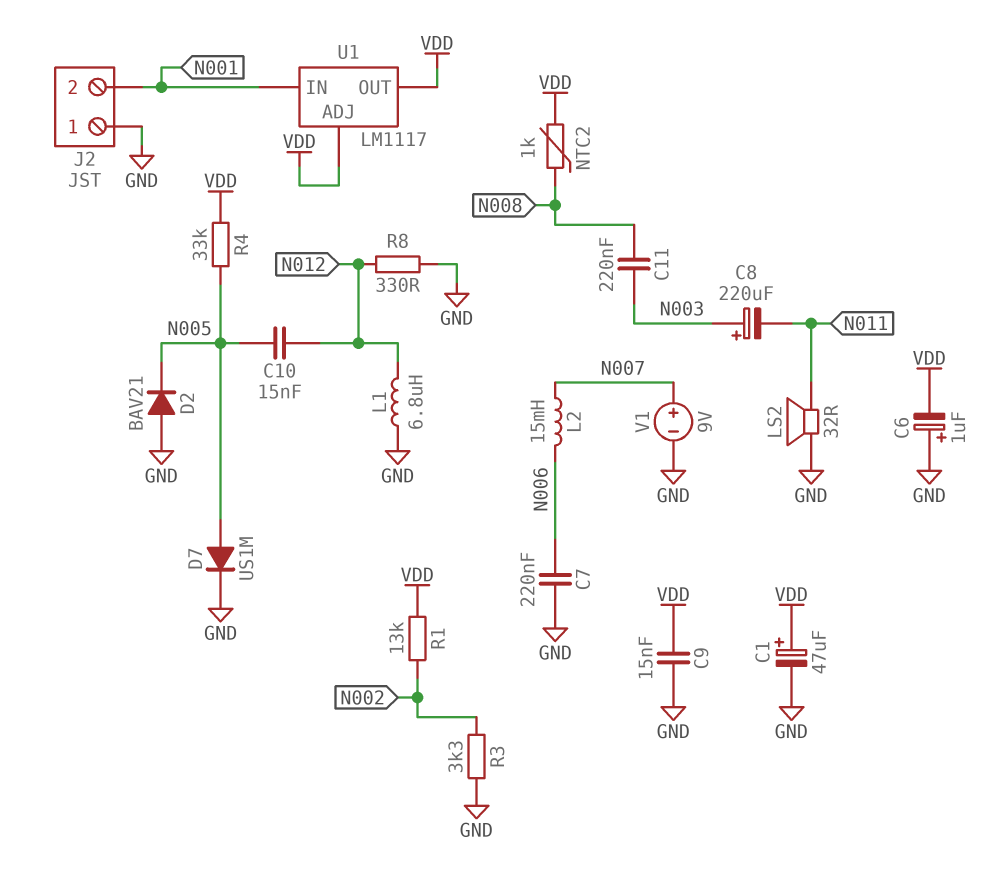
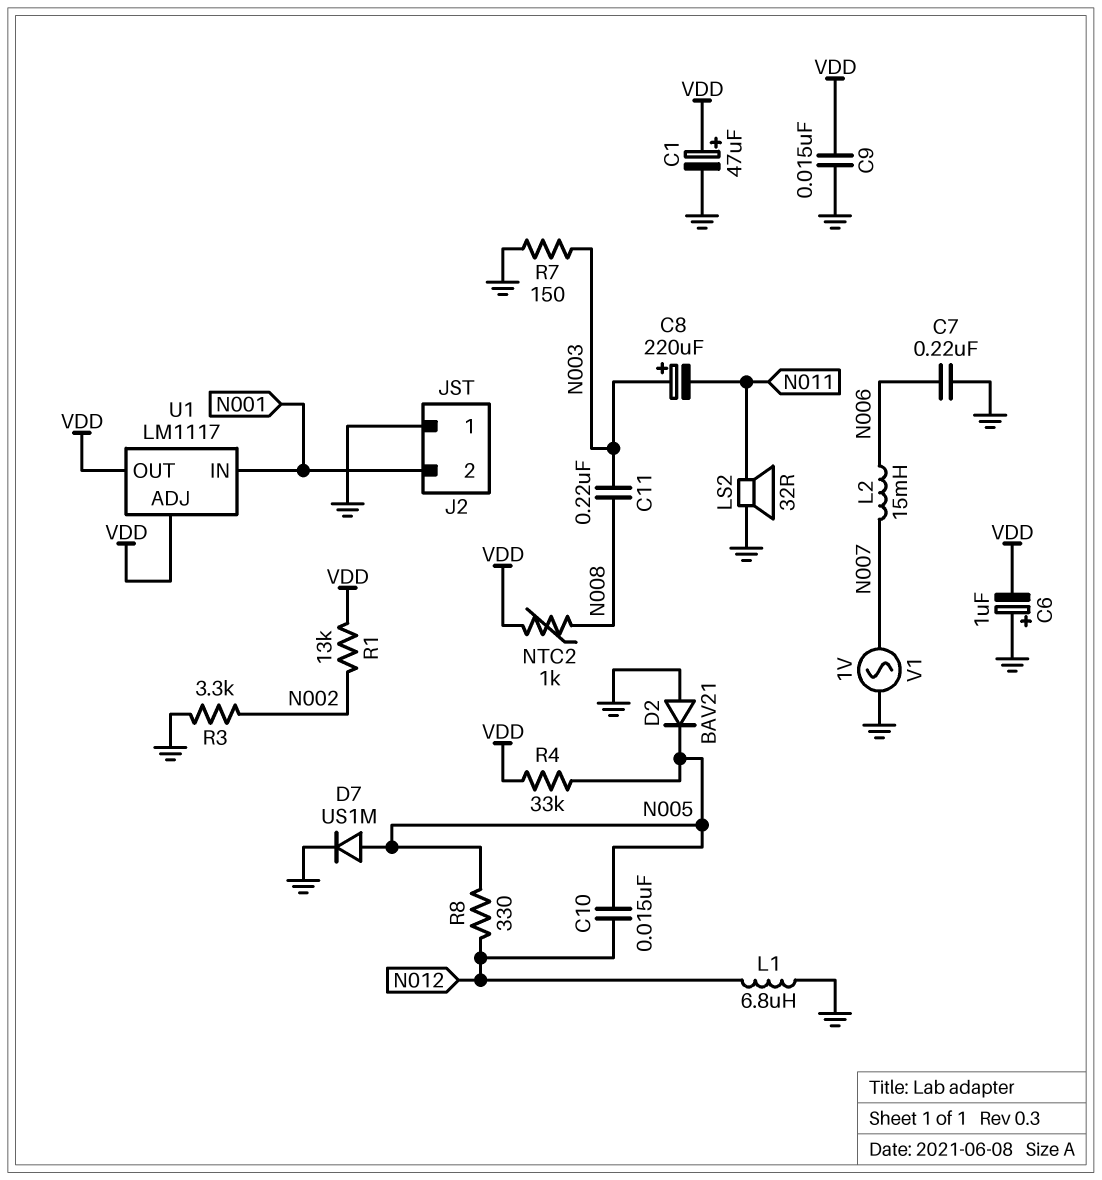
R7: none -> 150 (GND, N003)
R8: 330 (GND, N012) -> 330 (N005, N012)
V1: 9V (plus N007, minus GND) -> AC 1V (GND, N007)

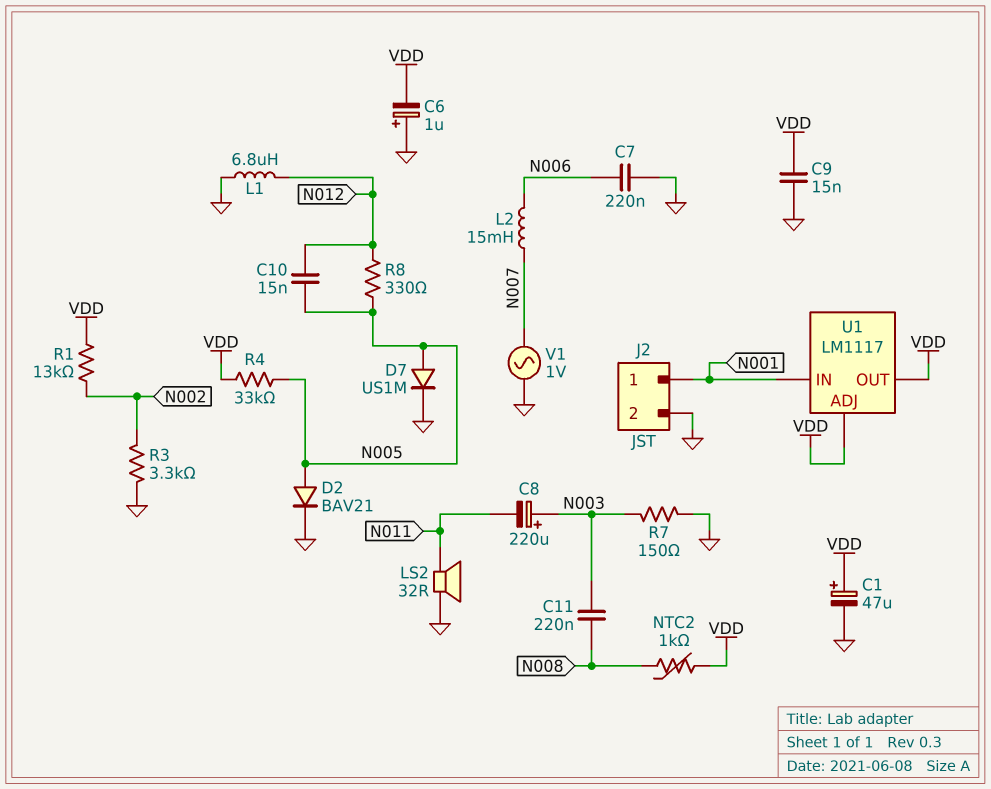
D2: diode BAV21 (A GND, K N005) -> diode BAV21 (A N005, K GND)
J2 pin 1: GND -> N001
J2 pin 2: N001 -> GND

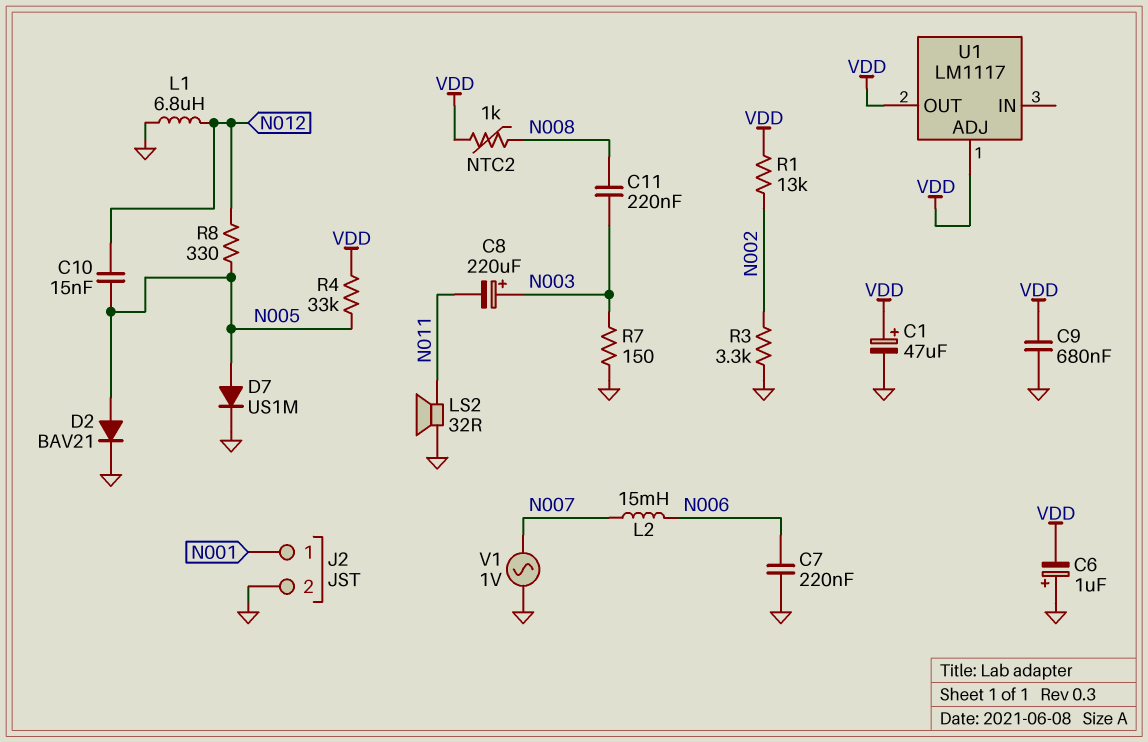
C9: 15nF (GND, VDD) -> 680nF (GND, VDD)
U1 pin IN: N001 -> none

